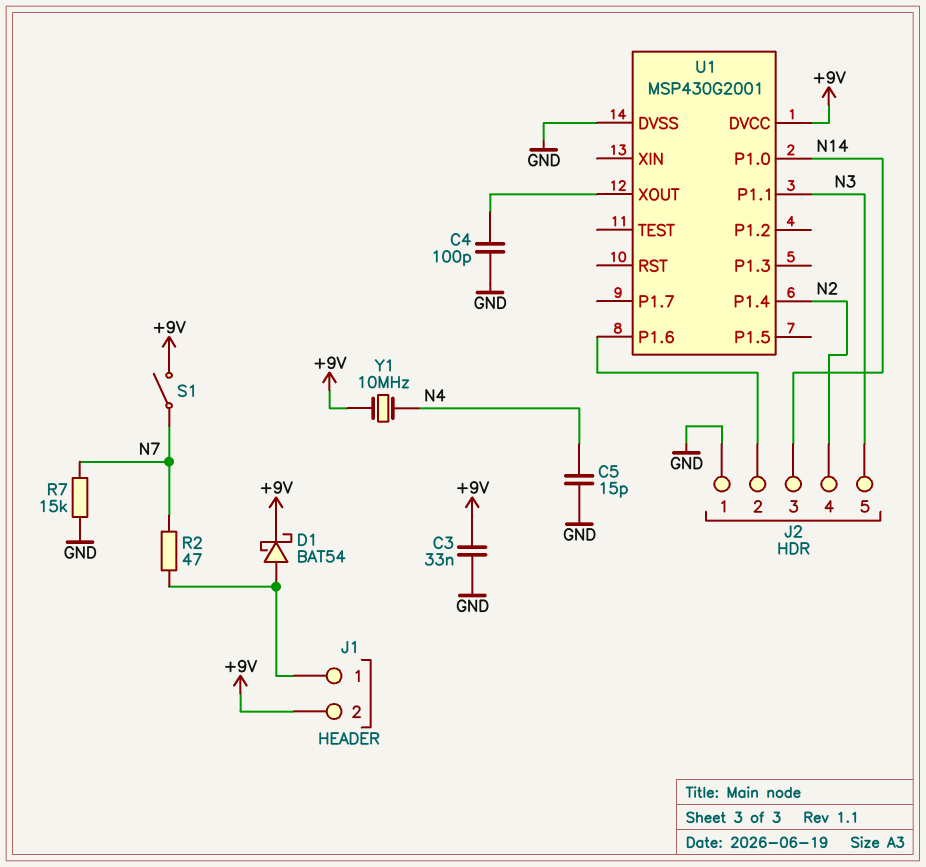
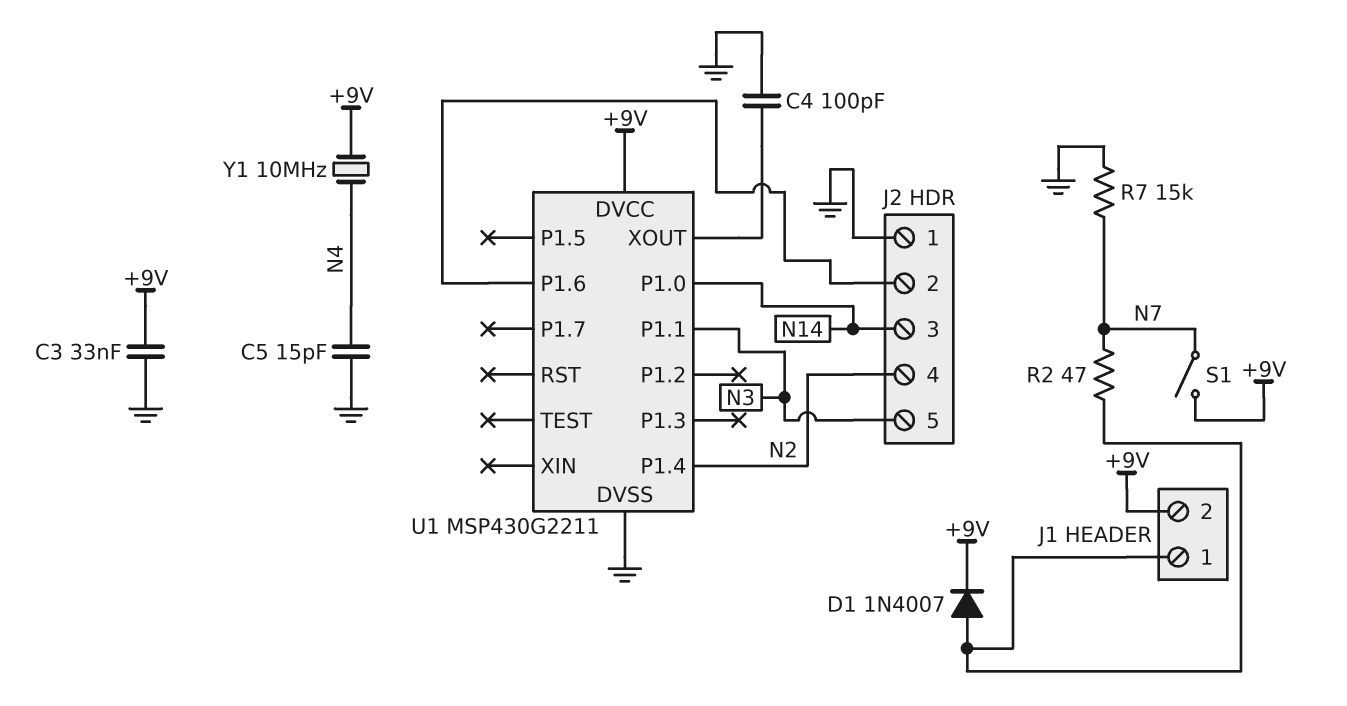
D1: schottky BAT54 (A J1/1, K +9V) -> diode 1N4007 (A J1/1, K +9V)
U1: MSP430G2001 -> MSP430G2211

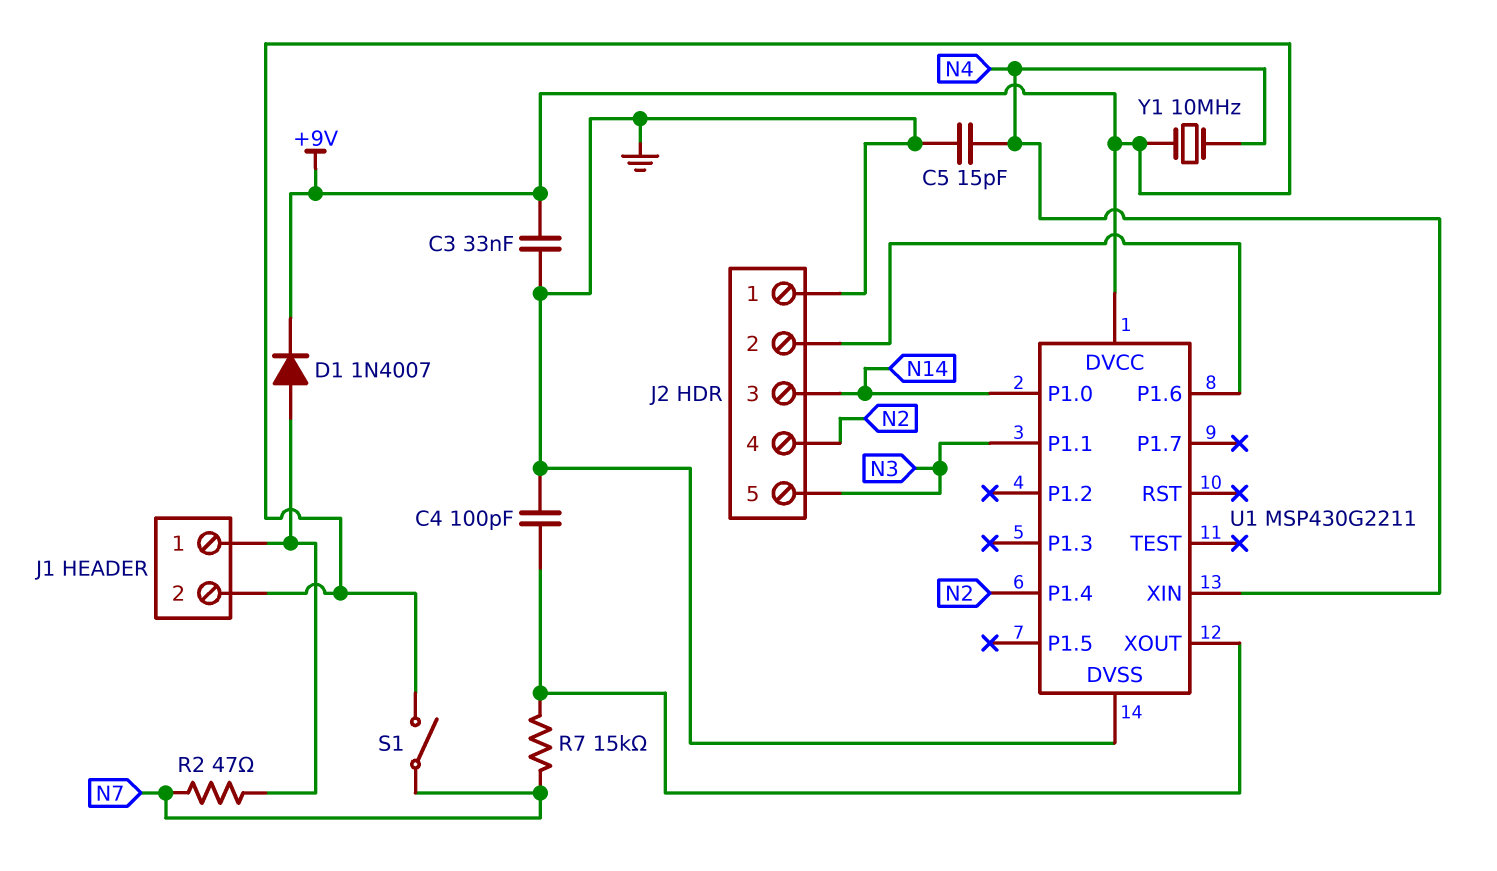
R7: 15k (GND, N7) -> 15k (N7, U1/XOUT)
U1 pin XIN: none -> N4

